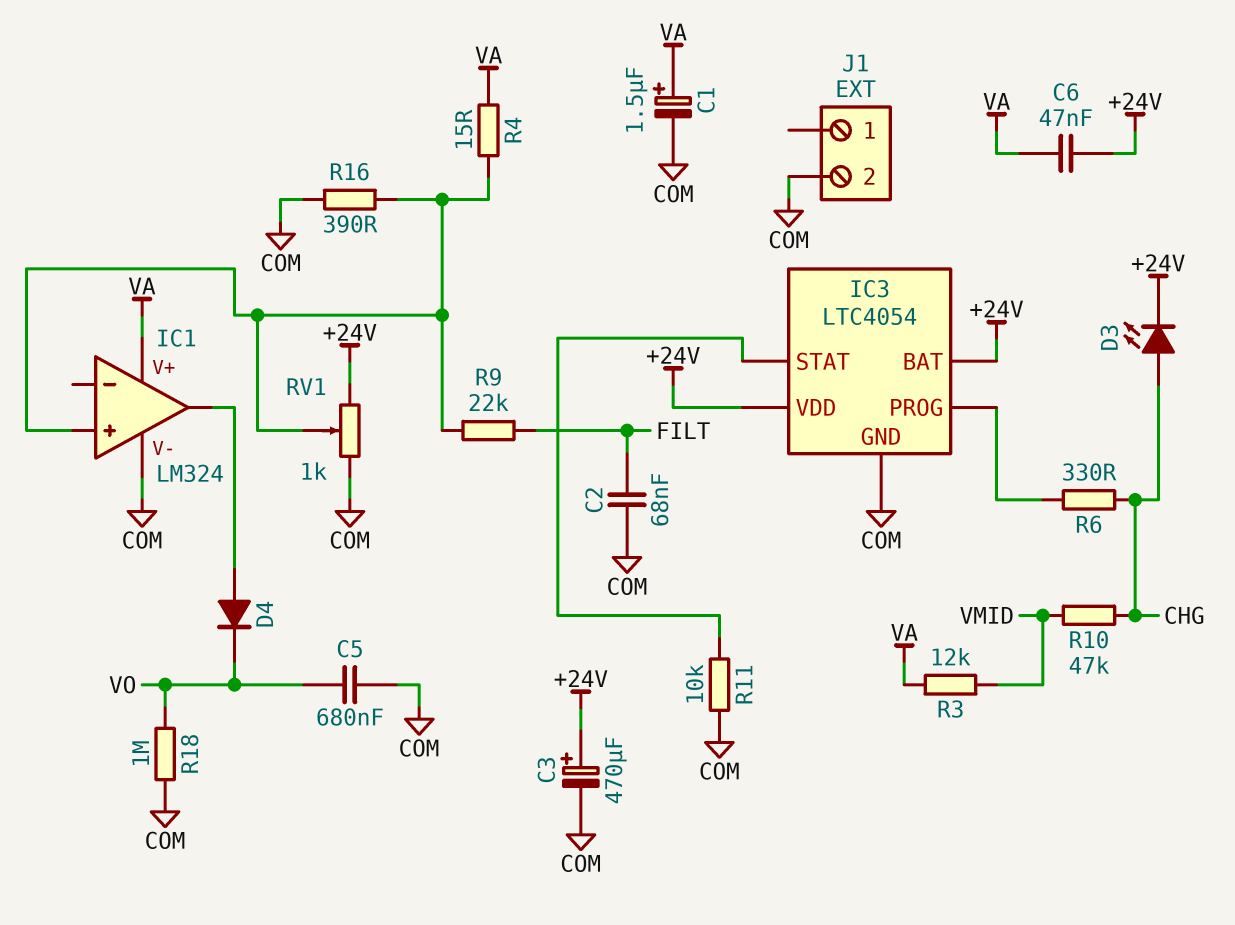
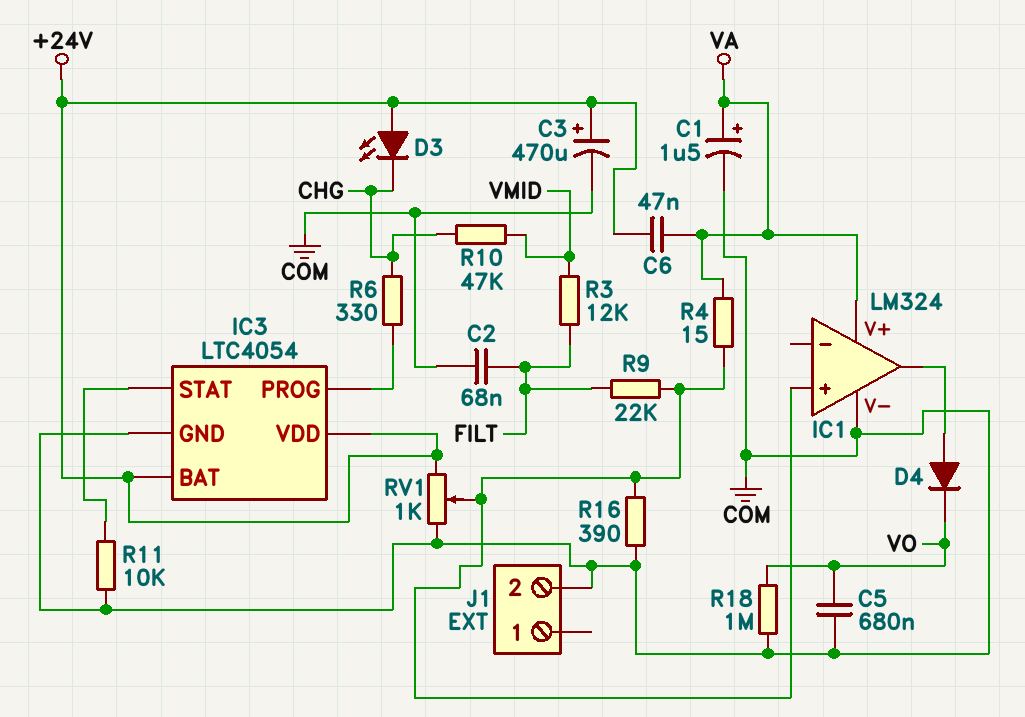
D3: LED (A CHG, K +24V) -> LED (A +24V, K CHG)
R3: 12k (VA, VMID) -> 12k (FILT, VMID)

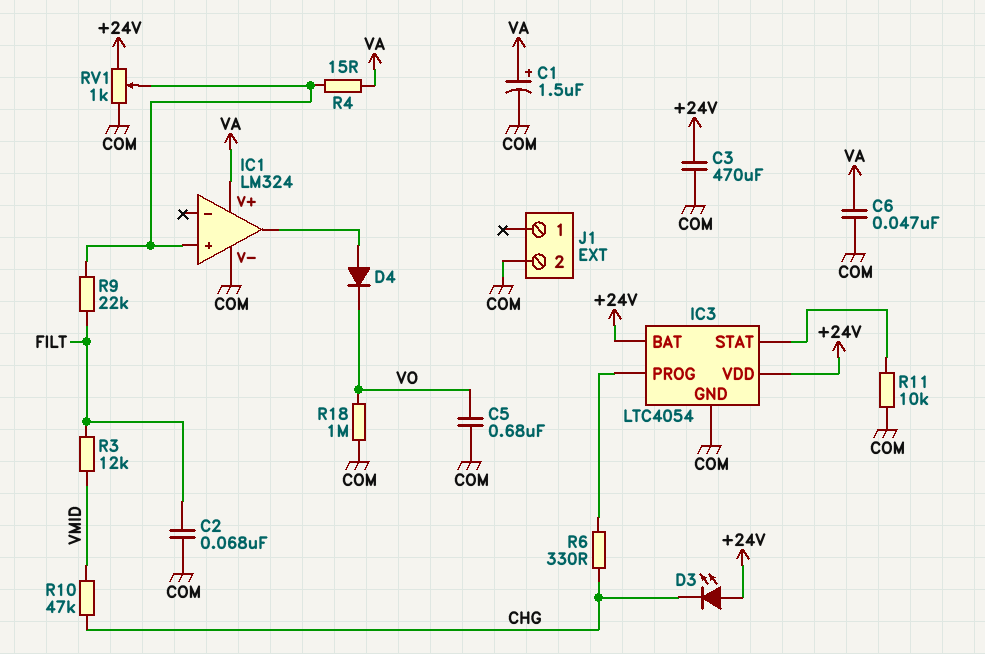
C3: 470uF (plus +24V, minus COM) -> 470uF (+24V, COM)
C6: 47nF (+24V, VA) -> 47nF (COM, VA)
R16: 390 (COM, IC1/in+) -> none

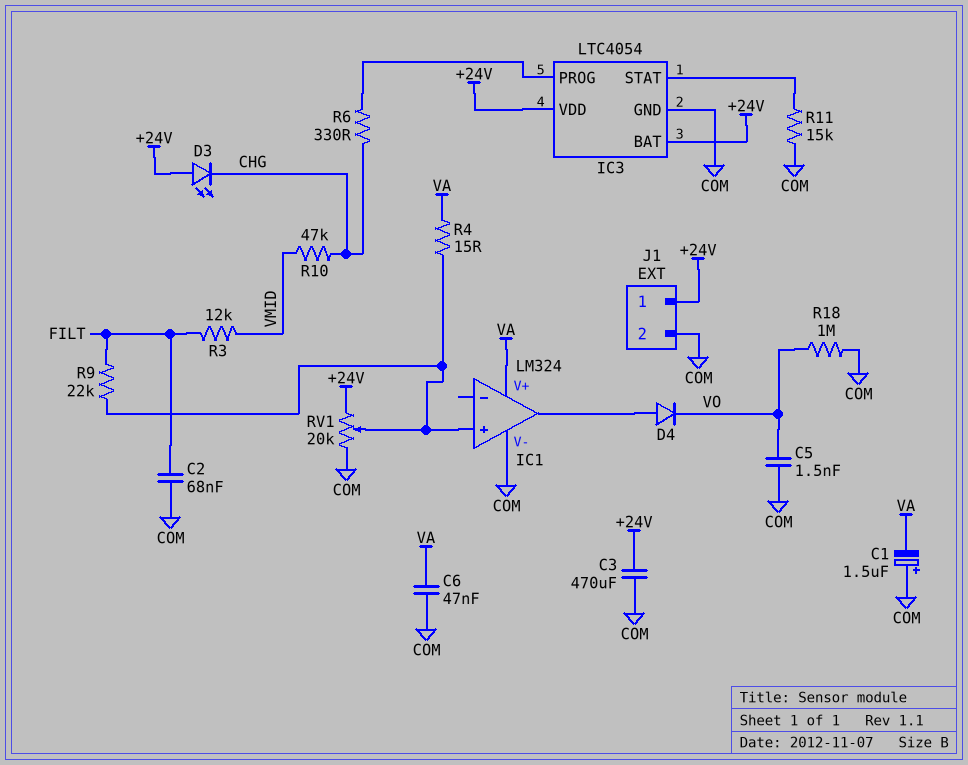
C1: 1.5uF (plus VA, minus COM) -> 1.5uF (plus COM, minus VA)
C5: 680nF (COM, VO) -> 1.5nF (COM, VO)
J1 pin 1: none -> +24V
R11: 10k (COM, IC3/STAT) -> 15k (COM, IC3/STAT)
RV1: 1k (+24V, COM, wiper IC1/in+) -> 20k (+24V, COM, wiper IC1/in+)

